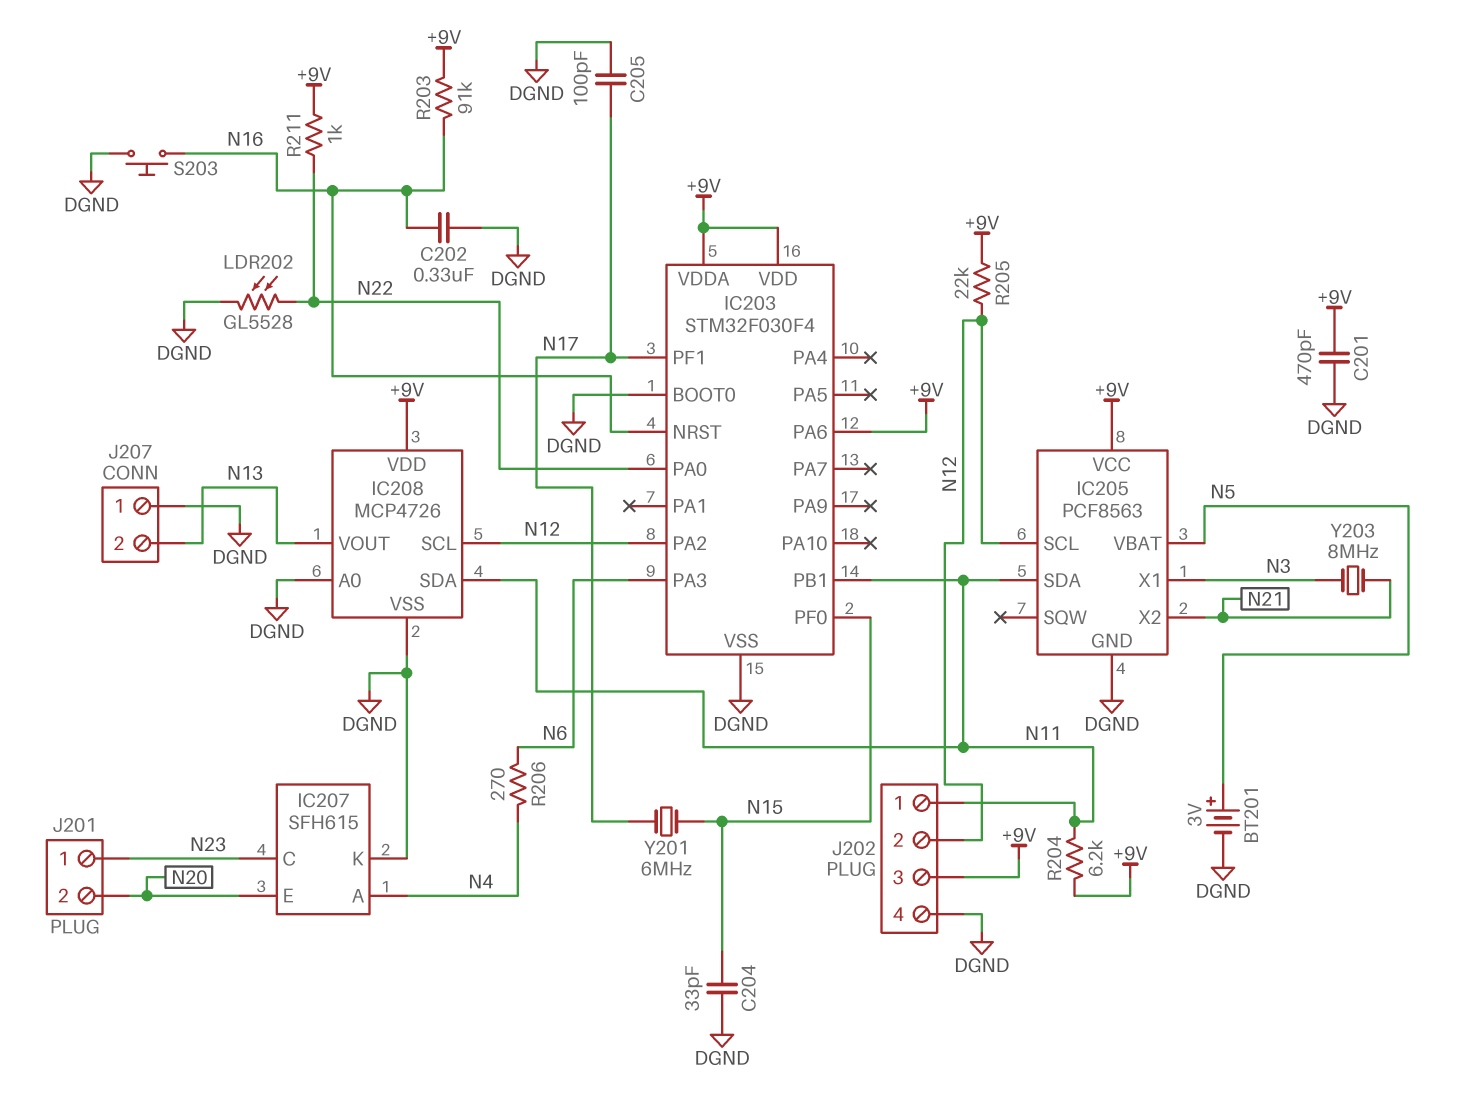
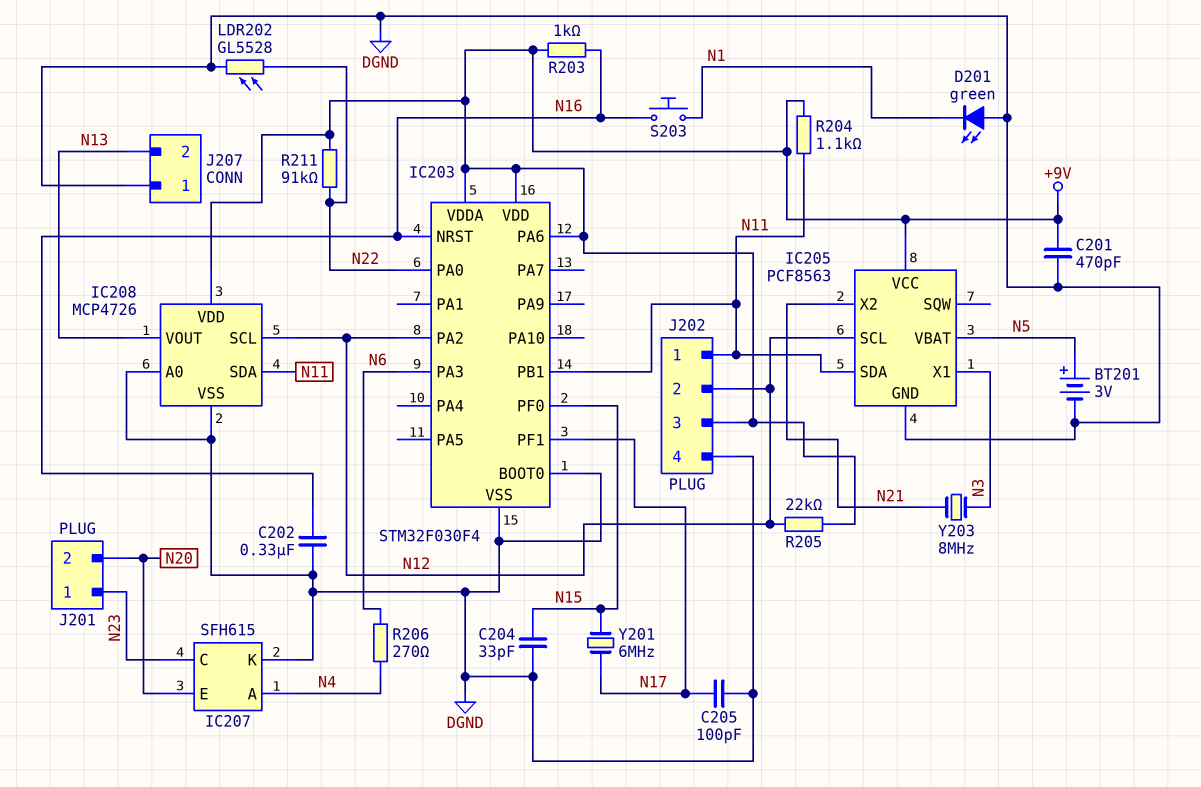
D201: none -> LED green (A DGND, K N1)
R203: 91k (+9V, N16) -> 1k (+9V, N16)
R204: 6.2k (+9V, N11) -> 1.1k (+9V, N11)
R211: 1k (+9V, N22) -> 91k (+9V, N22)
S203: button (DGND, N16) -> button (N1, N16)

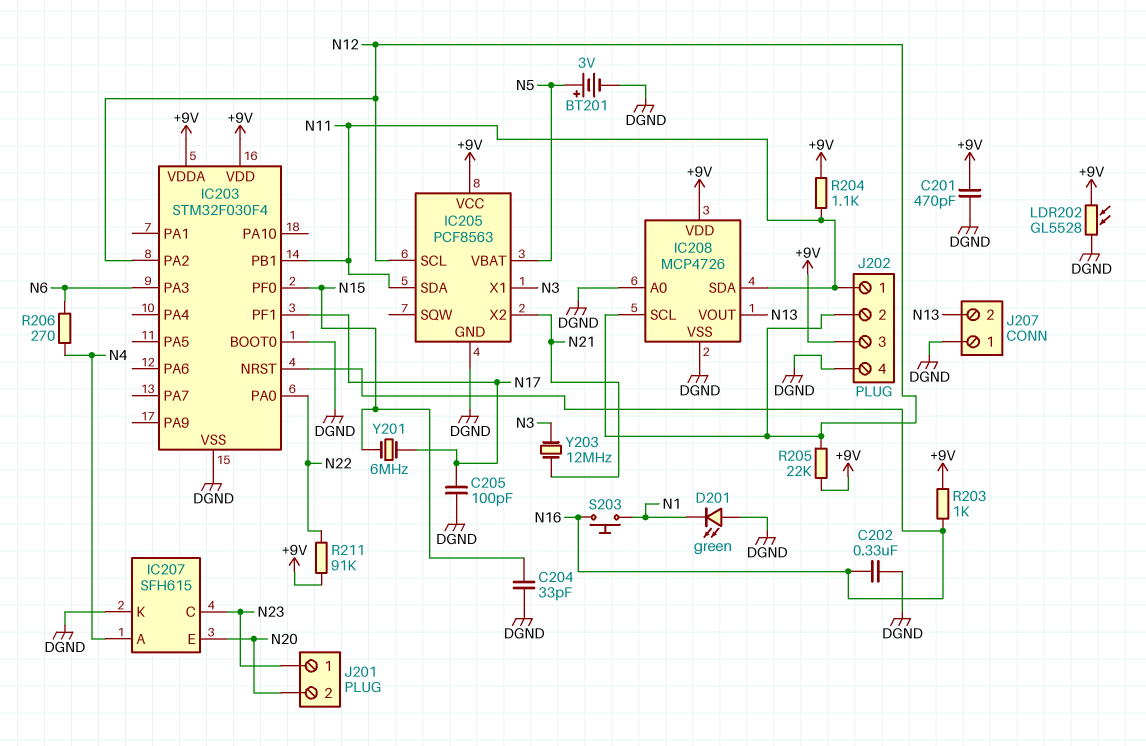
IC203 pin PA6: +9V -> none
LDR202: GL5528 (DGND, N22) -> GL5528 (+9V, DGND)
Y203: 8MHz (N3, N21) -> 12MHz (N3, N21)

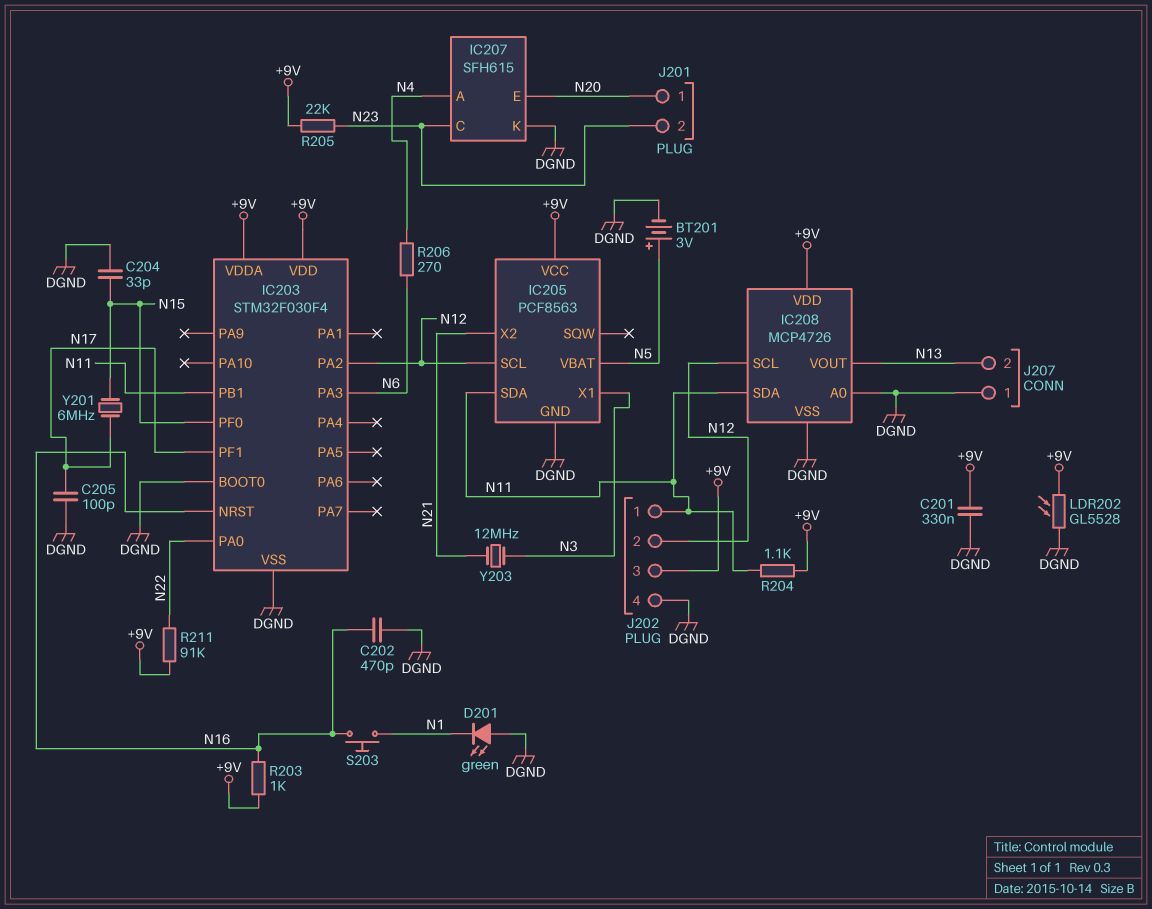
C201: 470pF (+9V, DGND) -> 330nF (+9V, DGND)
C202: 330nF (DGND, N16) -> 470pF (DGND, N16)
J201 pin 1: N23 -> N20
J201 pin 2: N20 -> N23
R205: 22k (+9V, N12) -> 22k (+9V, N23)

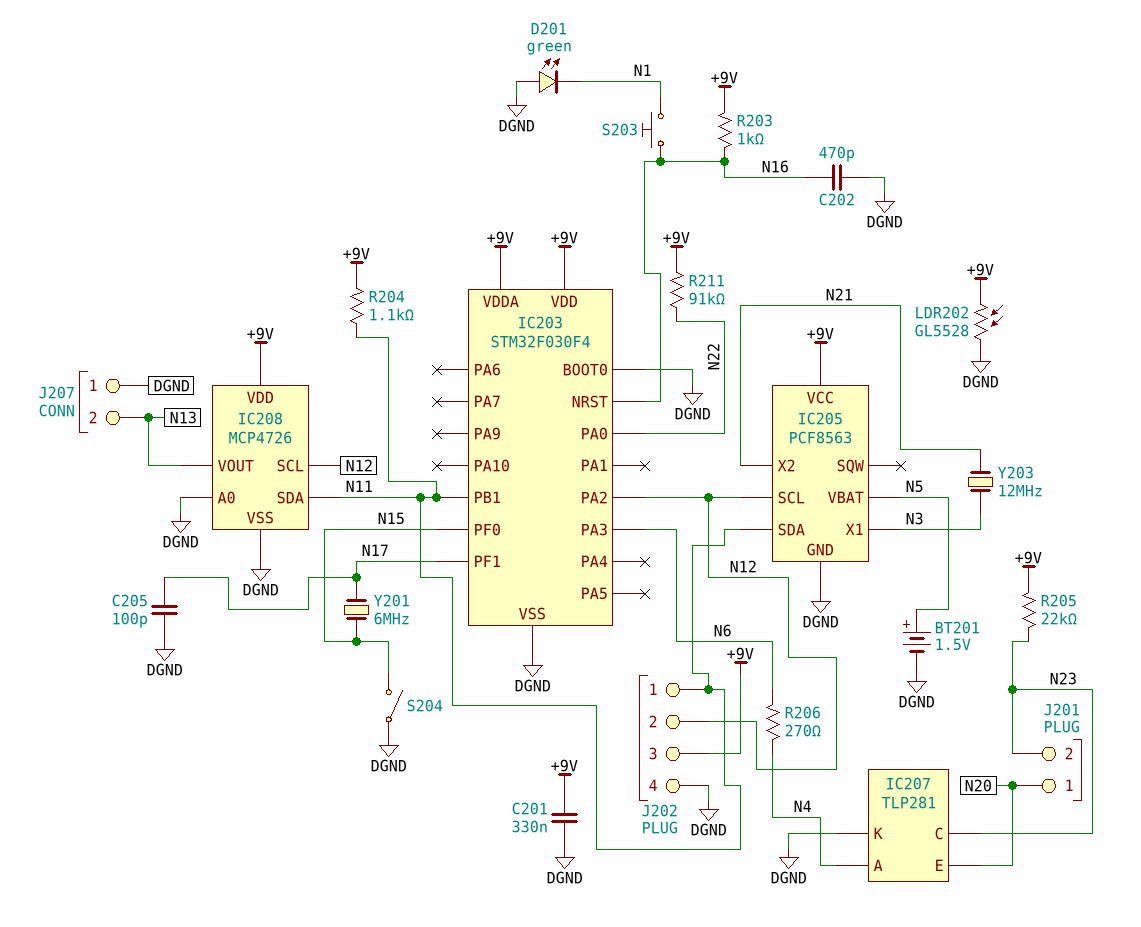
BT201: 3V (plus N5, minus DGND) -> 1.5V (plus N5, minus DGND)
C204: 33pF (DGND, N15) -> none
IC207: SFH615 -> TLP281
S204: none -> switch (DGND, N15)

